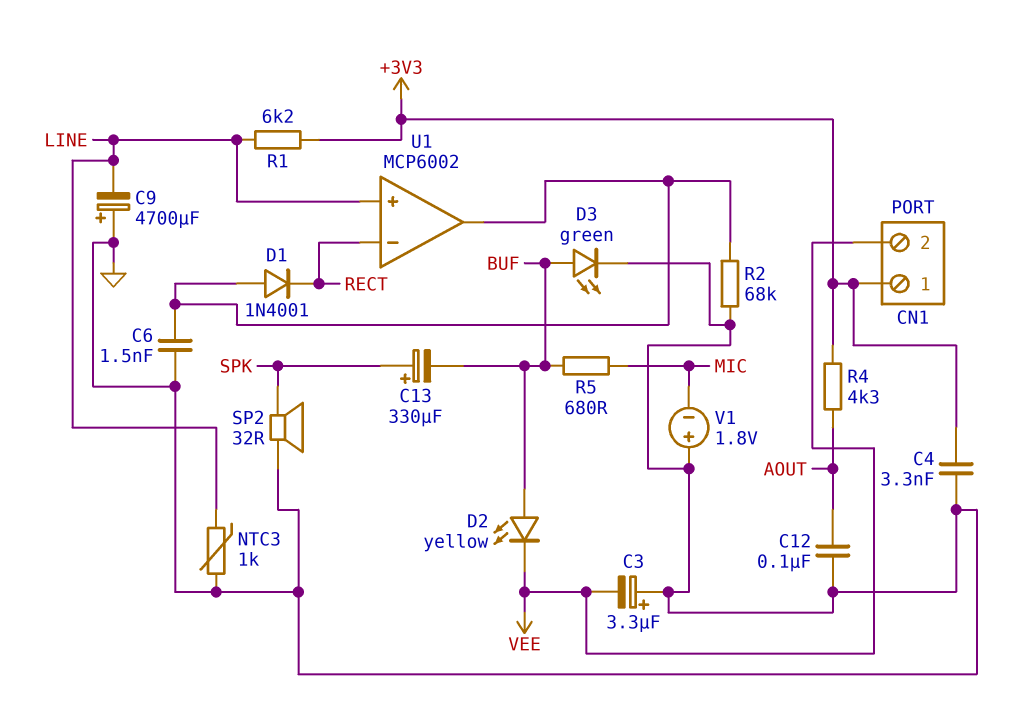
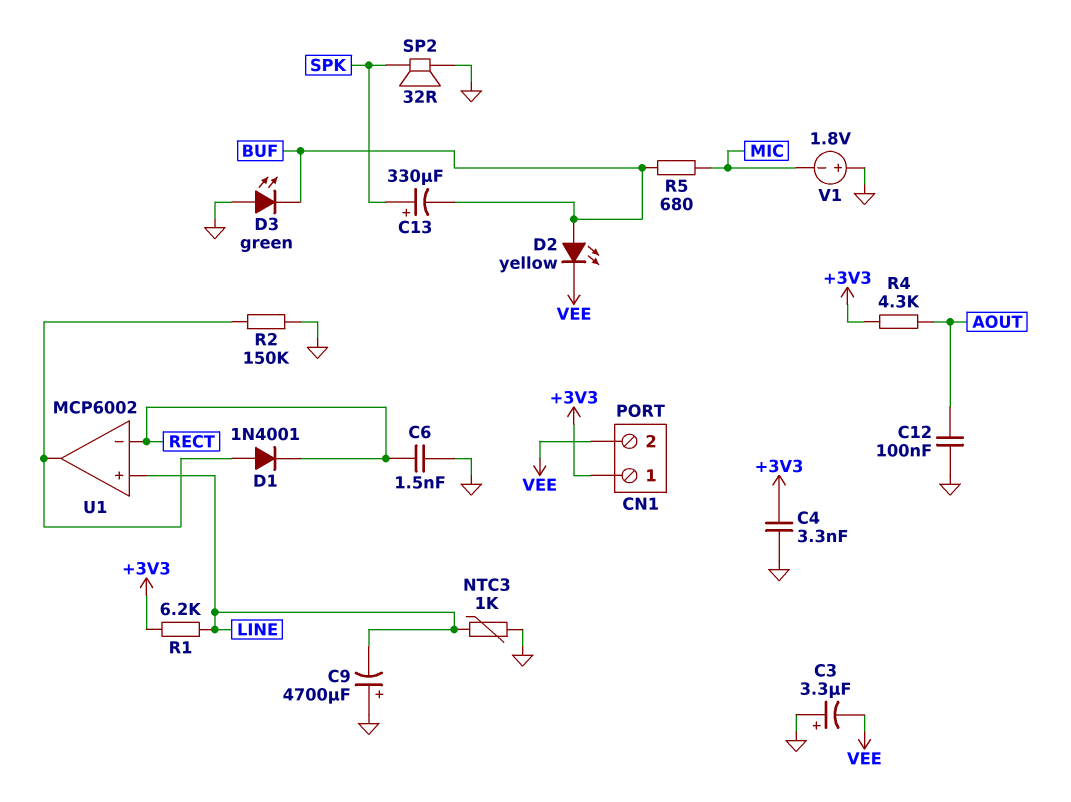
C6: 1.5nF (GND, U1/out) -> 1.5nF (GND, RECT)
D3: LED green (A BUF, K GND) -> LED green (A GND, K BUF)
R2: 68k (GND, U1/out) -> 150k (GND, U1/out)

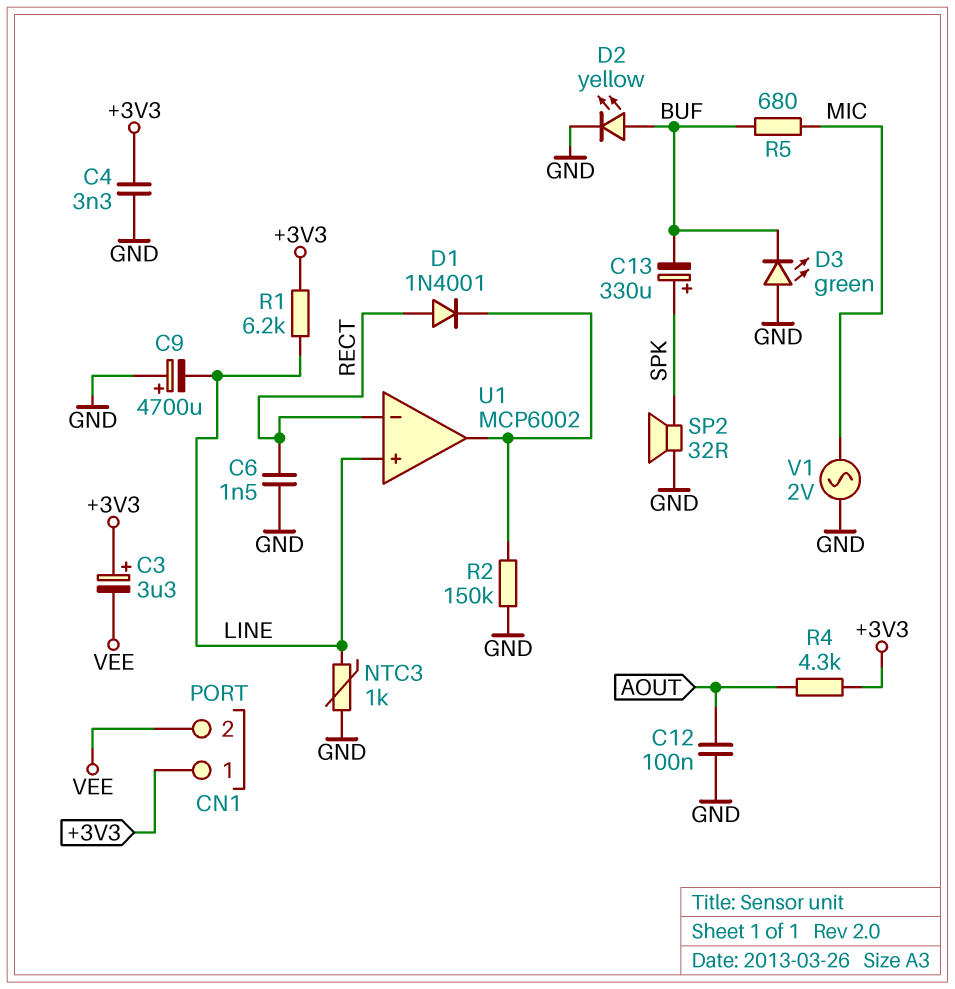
C3: 3.3uF (plus GND, minus VEE) -> 3.3uF (plus +3V3, minus VEE)
D1: diode 1N4001 (A U1/out, K RECT) -> diode 1N4001 (A RECT, K U1/out)
D2: LED yellow (A BUF, K VEE) -> LED yellow (A BUF, K GND)
V1: 1.8V (plus GND, minus MIC) -> AC 2V (GND, MIC)

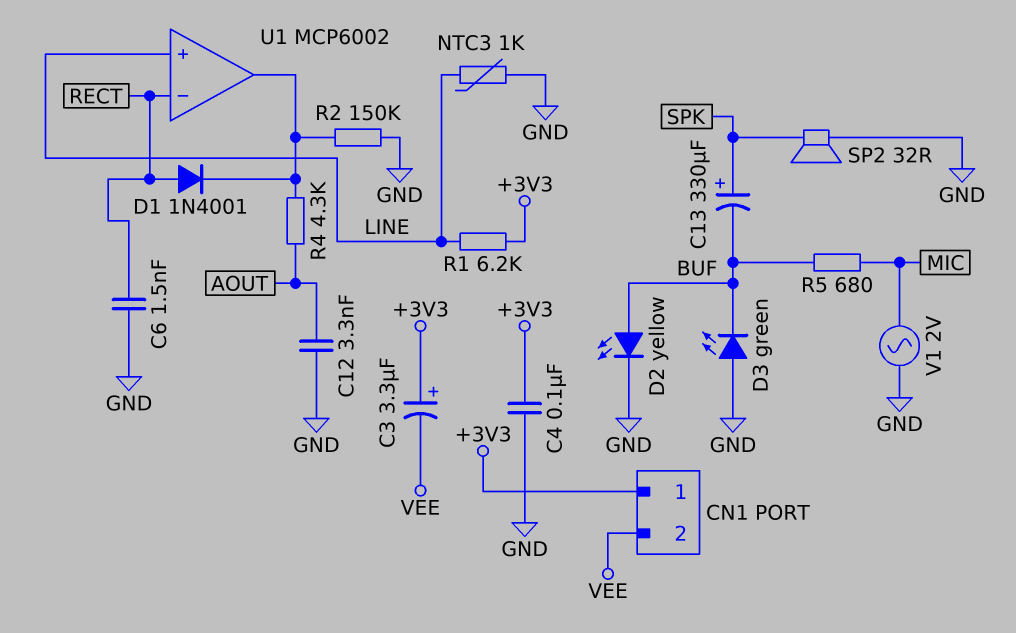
C4: 3.3nF (+3V3, GND) -> 100nF (+3V3, GND)
C9: 4700uF (plus GND, minus LINE) -> none
C12: 100nF (AOUT, GND) -> 3.3nF (AOUT, GND)
R4: 4.3k (+3V3, AOUT) -> 4.3k (AOUT, U1/out)

